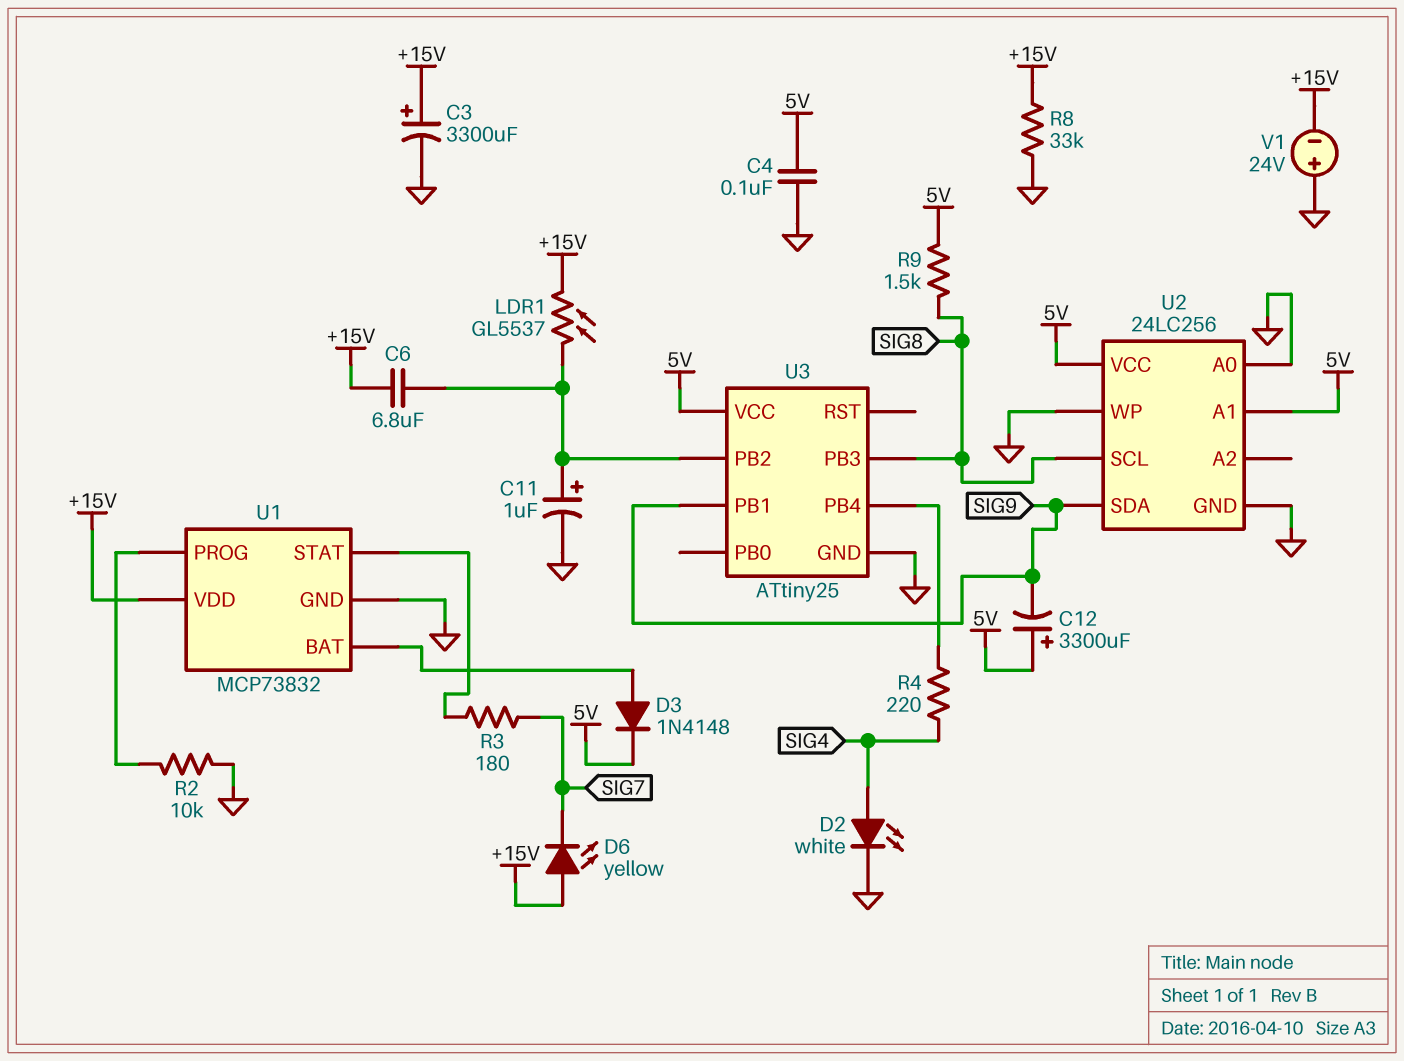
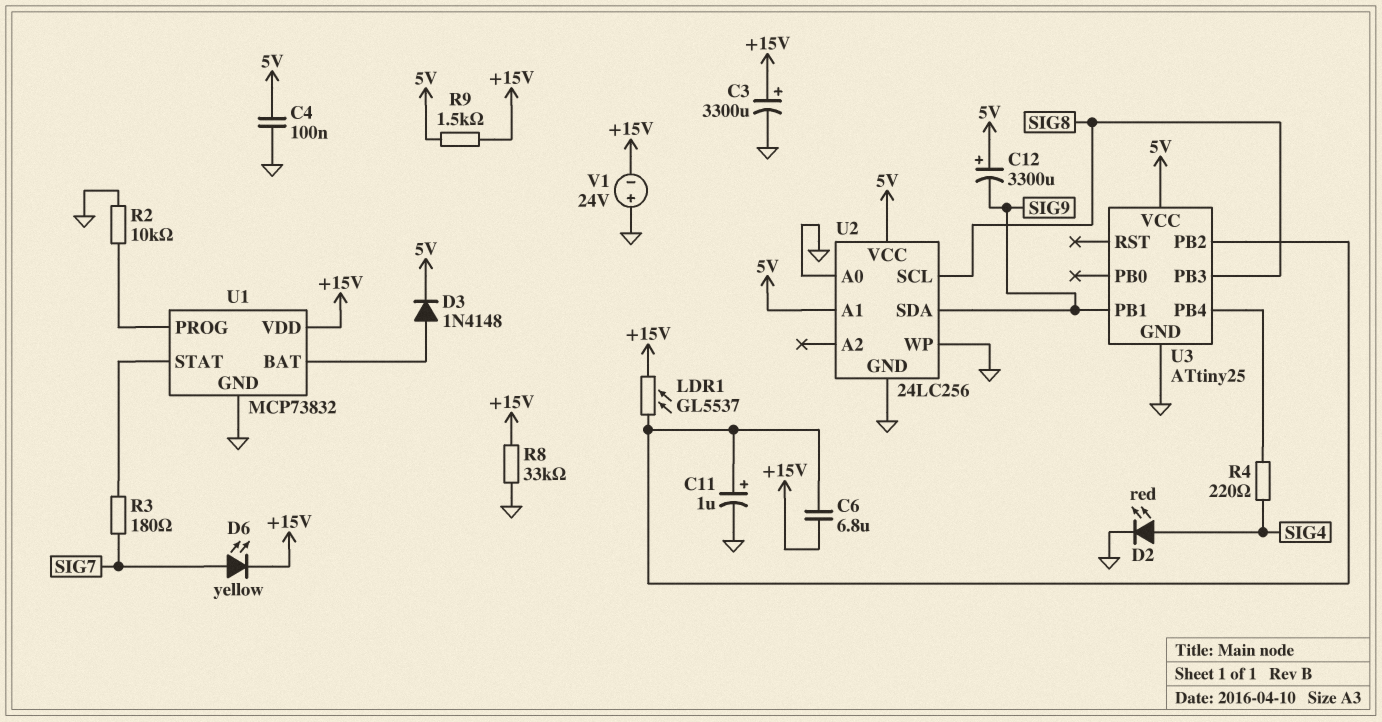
D2: LED white (A SIG4, K GND) -> LED red (A SIG4, K GND)
D6: LED yellow (A +15V, K SIG7) -> LED yellow (A SIG7, K +15V)
R9: 1.5k (5V, SIG8) -> 1.5k (+15V, 5V)

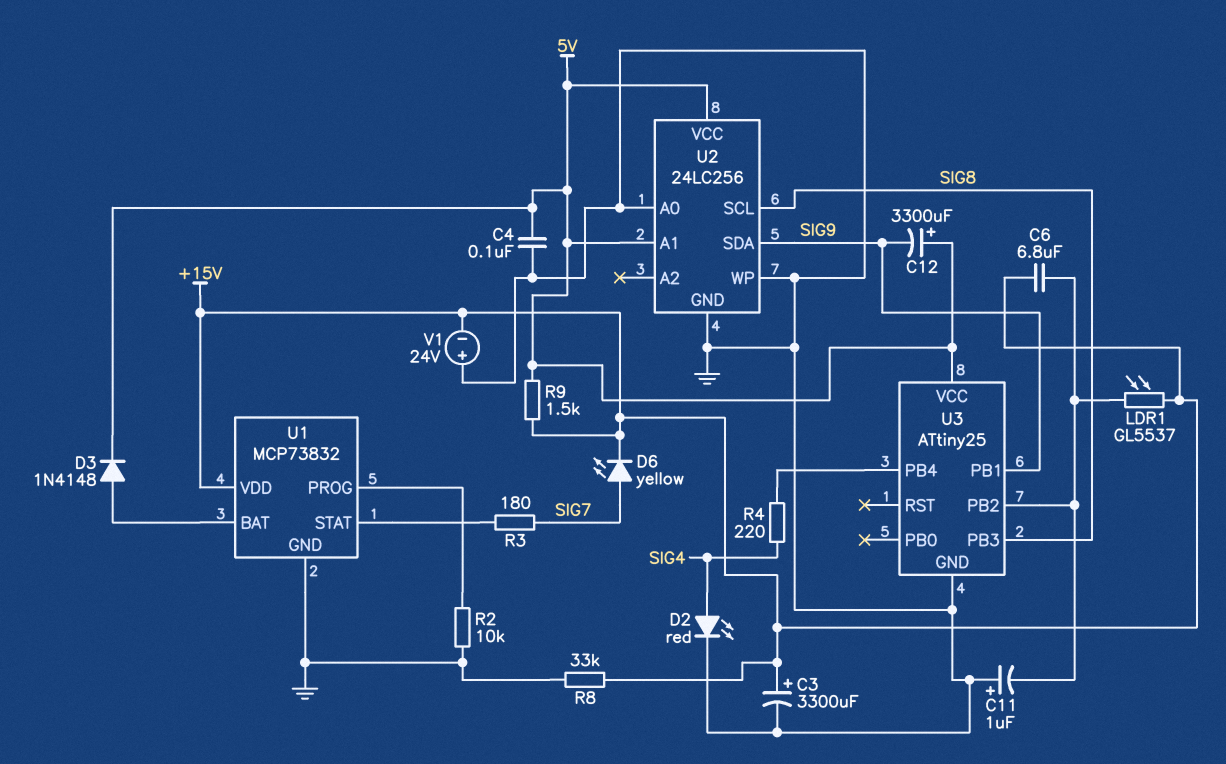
C11: 1uF (plus U3/PB2, minus GND) -> 1uF (plus GND, minus U3/PB2)

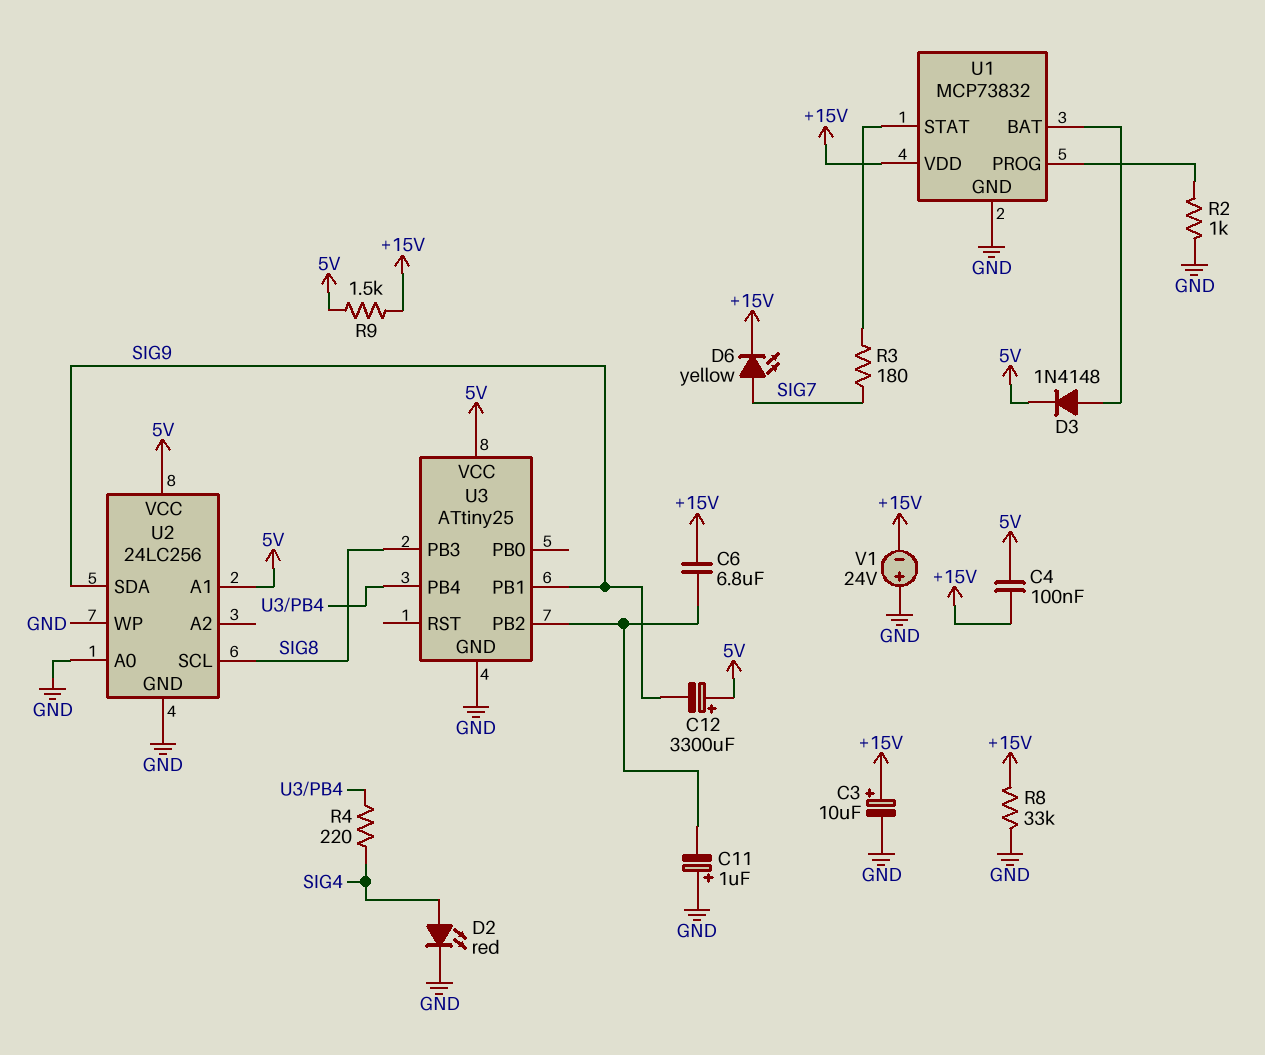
C3: 3300uF (plus +15V, minus GND) -> 10uF (plus +15V, minus GND)
C4: 100nF (5V, GND) -> 100nF (+15V, 5V)
LDR1: GL5537 (+15V, U3/PB2) -> none
R2: 10k (GND, U1/PROG) -> 1k (GND, U1/PROG)

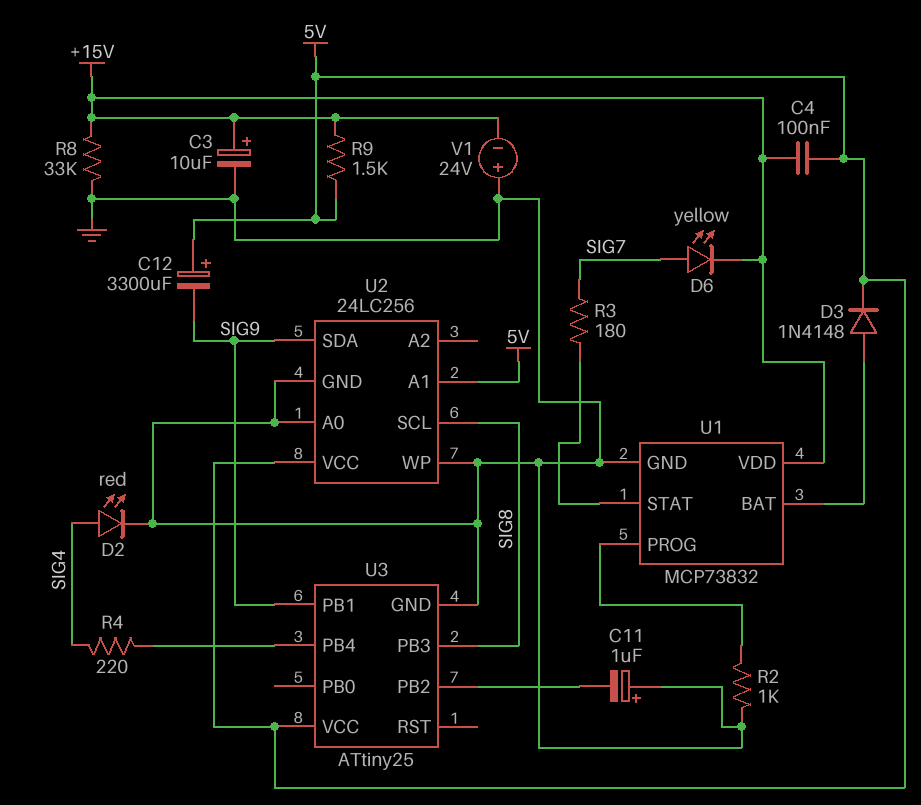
C6: 6.8uF (+15V, U3/PB2) -> none

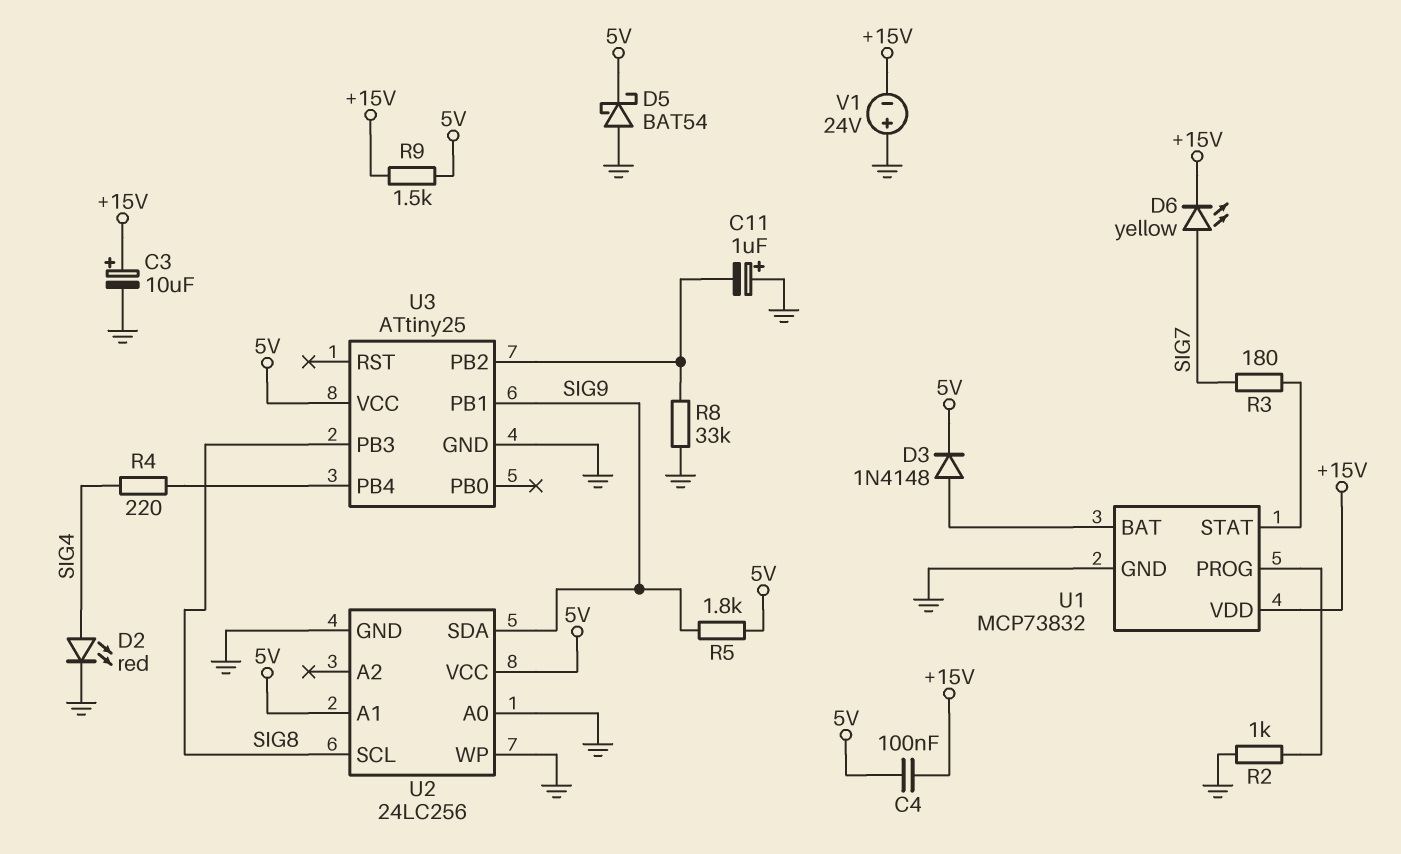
C12: 3300uF (plus 5V, minus SIG9) -> none
D5: none -> schottky BAT54 (A GND, K 5V)
R5: none -> 1.8k (5V, SIG9)
R8: 33k (+15V, GND) -> 33k (GND, U3/PB2)

